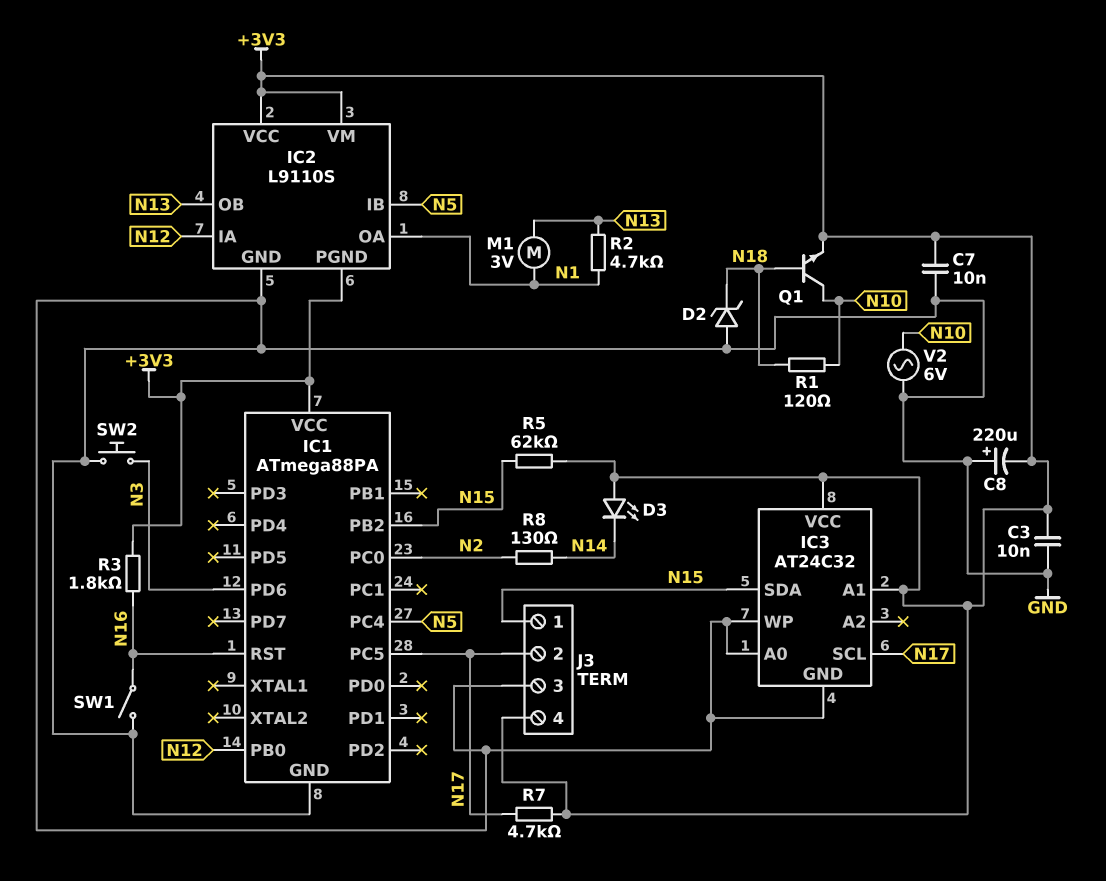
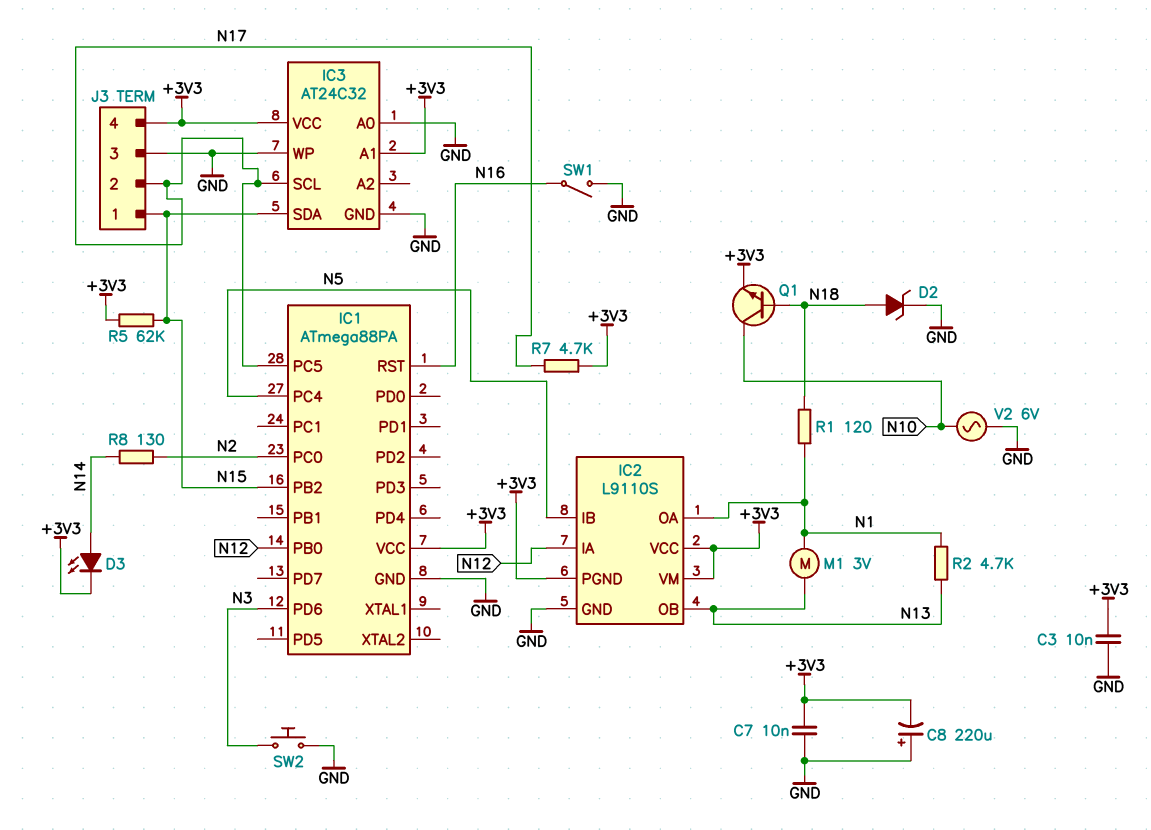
D2: zener (A GND, K N18) -> zener (A N18, K GND)
D3: LED (A +3V3, K N14) -> LED (A N14, K +3V3)
R1: 120 (N10, N18) -> 120 (N1, N18)
R3: 1.8k (+3V3, N16) -> none

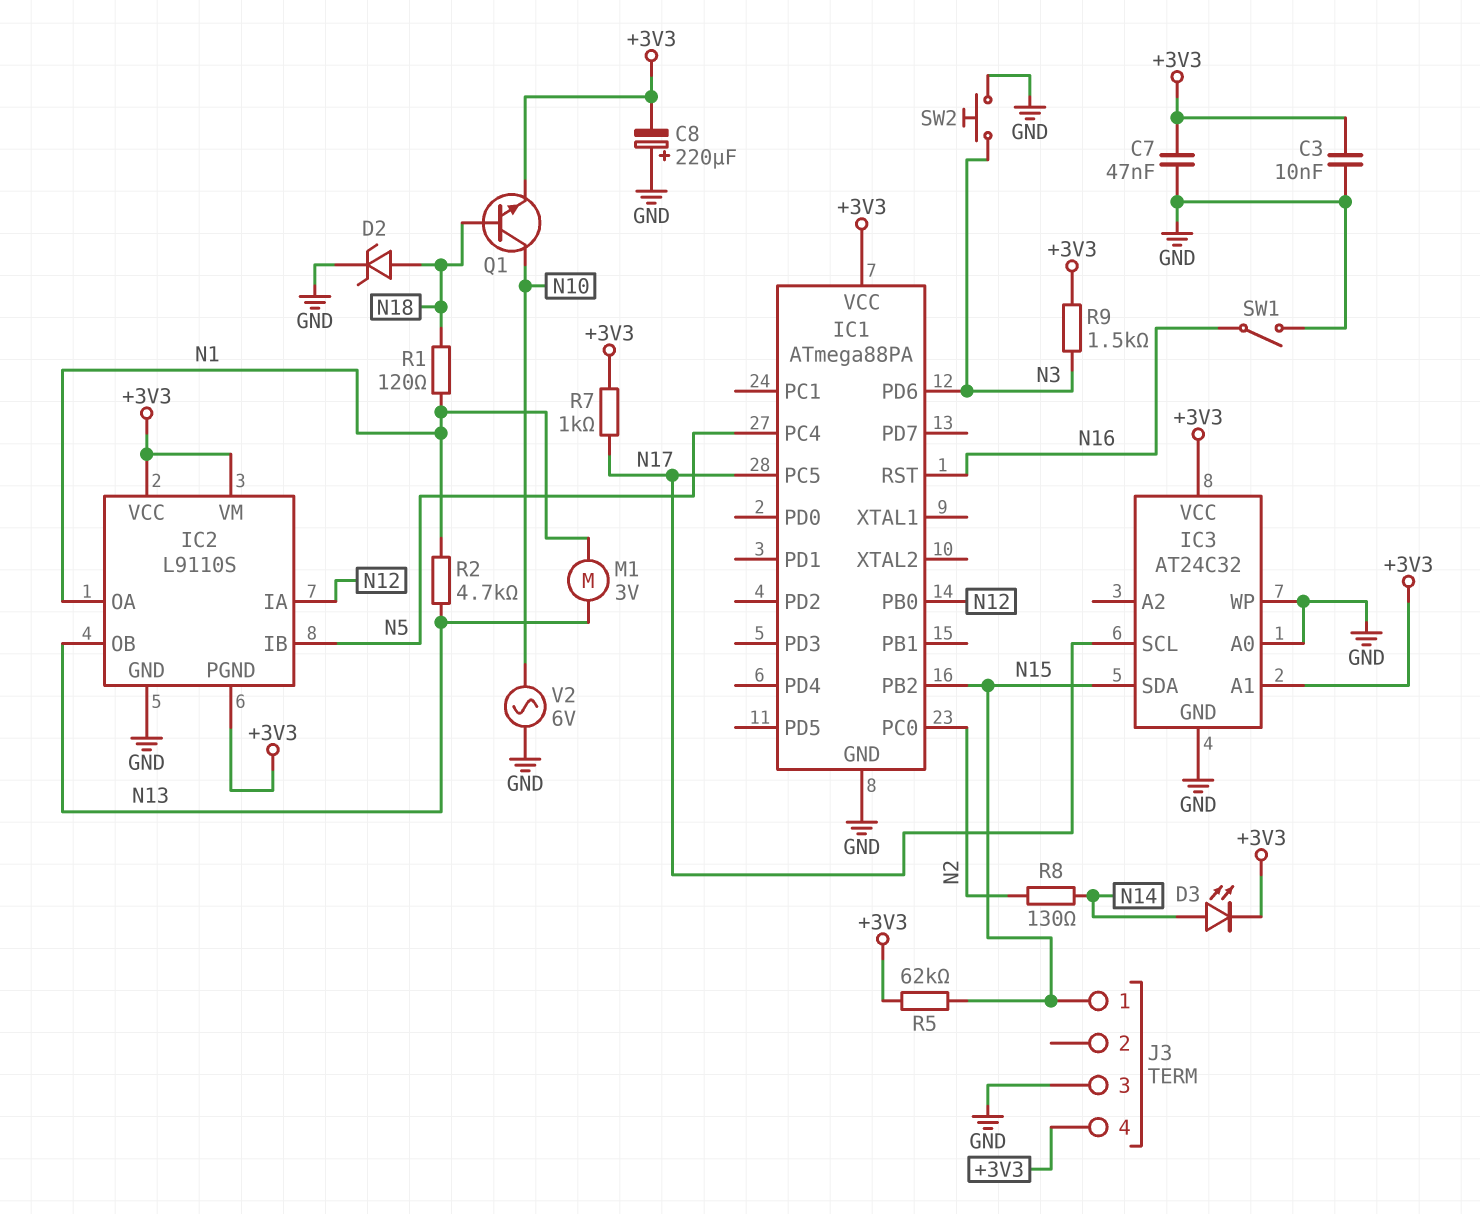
C7: 10nF (+3V3, GND) -> 47nF (+3V3, GND)
J3 pin 2: N17 -> none
R7: 4.7k (+3V3, N17) -> 1k (+3V3, N17)
R9: none -> 1.5k (+3V3, N3)

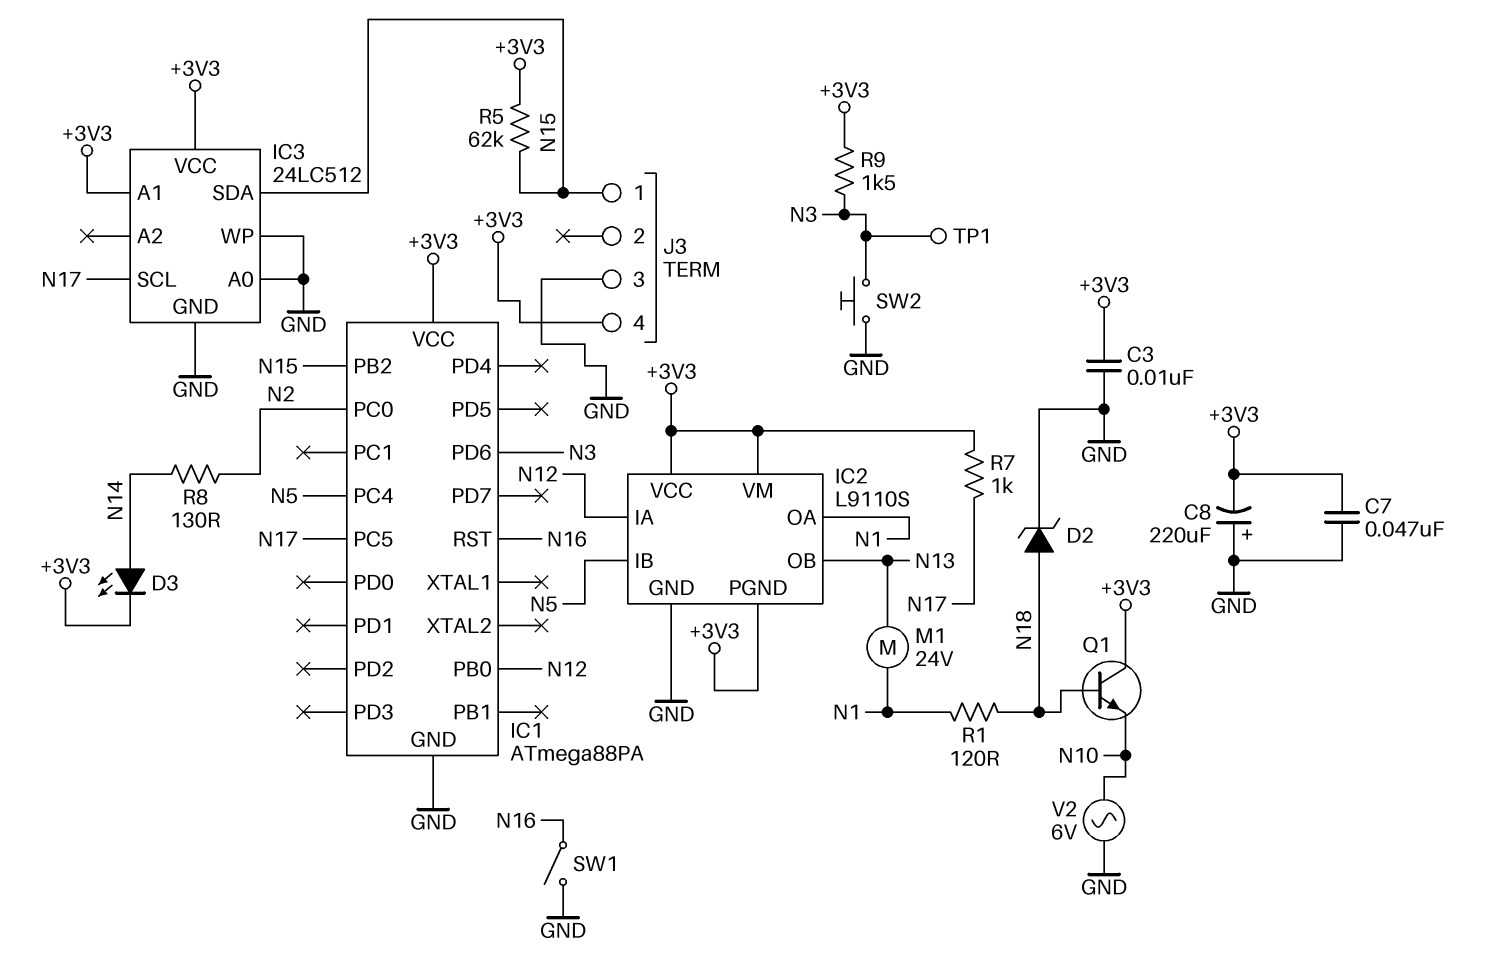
IC3: AT24C32 -> 24LC512
M1: motor 3V (N1, N13) -> motor 24V (N1, N13)
Q1: NPN (B N18, C N10, E +3V3) -> NPN (B N18, C +3V3, E N10)
R2: 4.7k (N1, N13) -> none
TP1: none -> test point (N3)

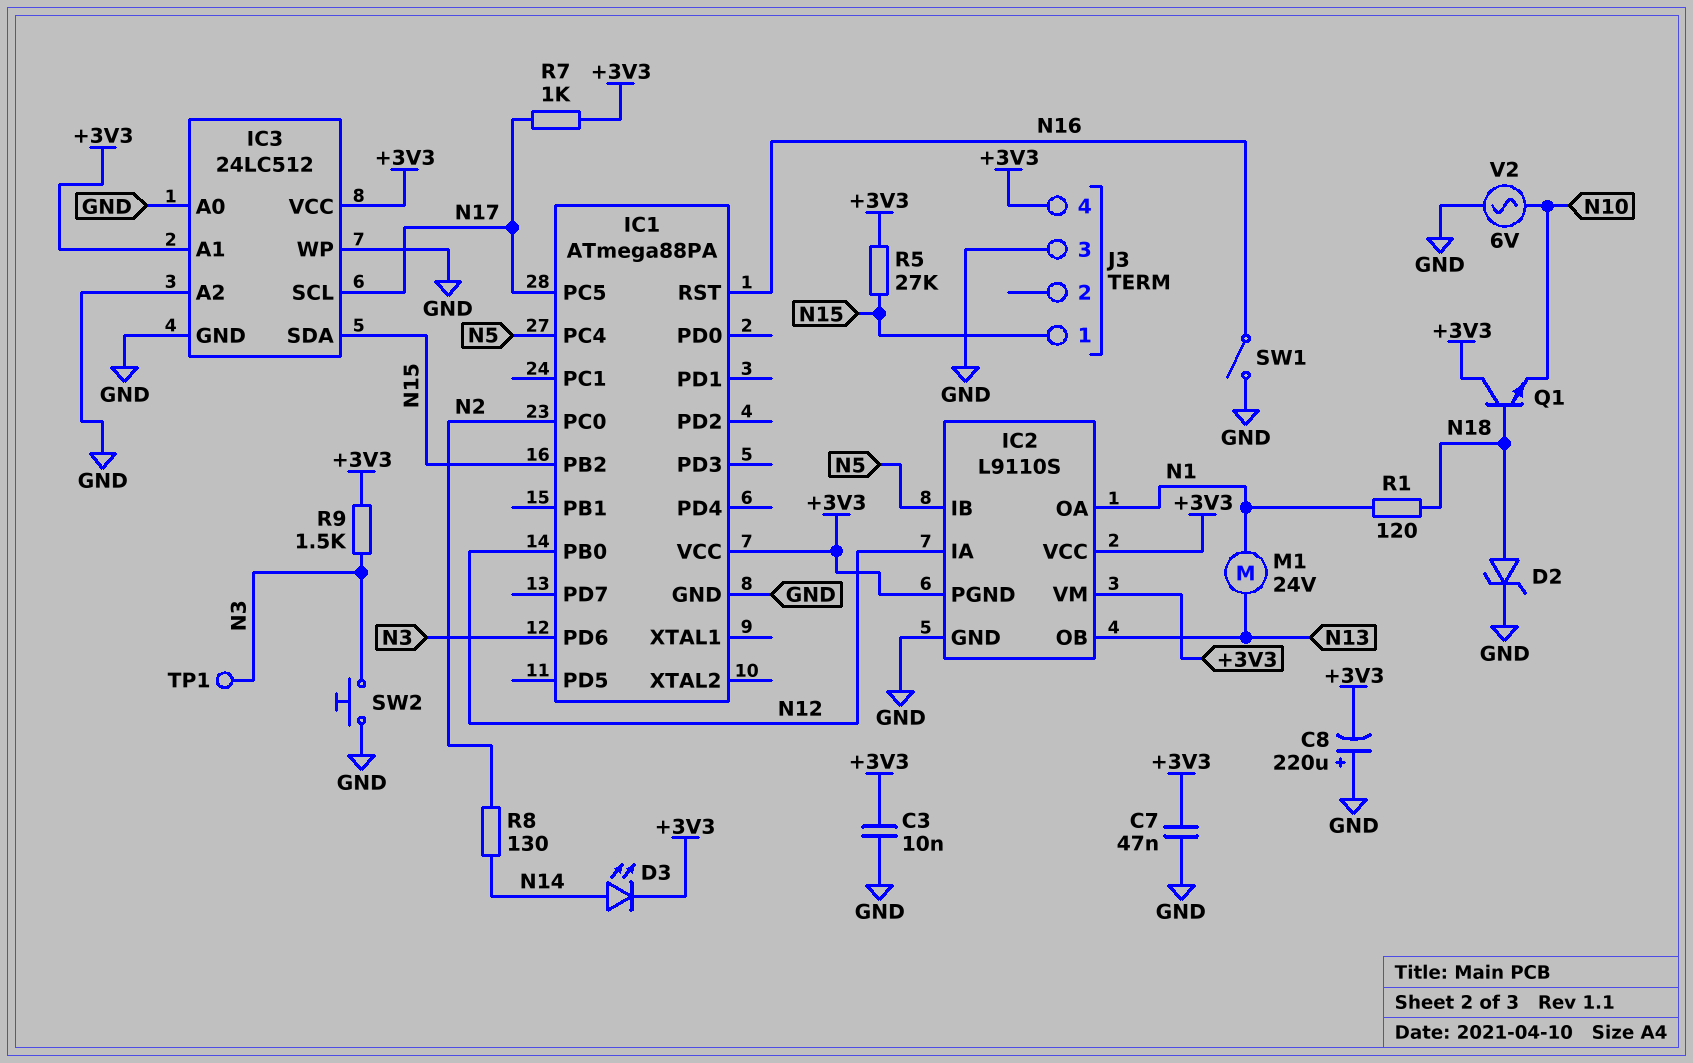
IC3 pin A2: none -> GND
R5: 62k (+3V3, N15) -> 27k (+3V3, N15)

